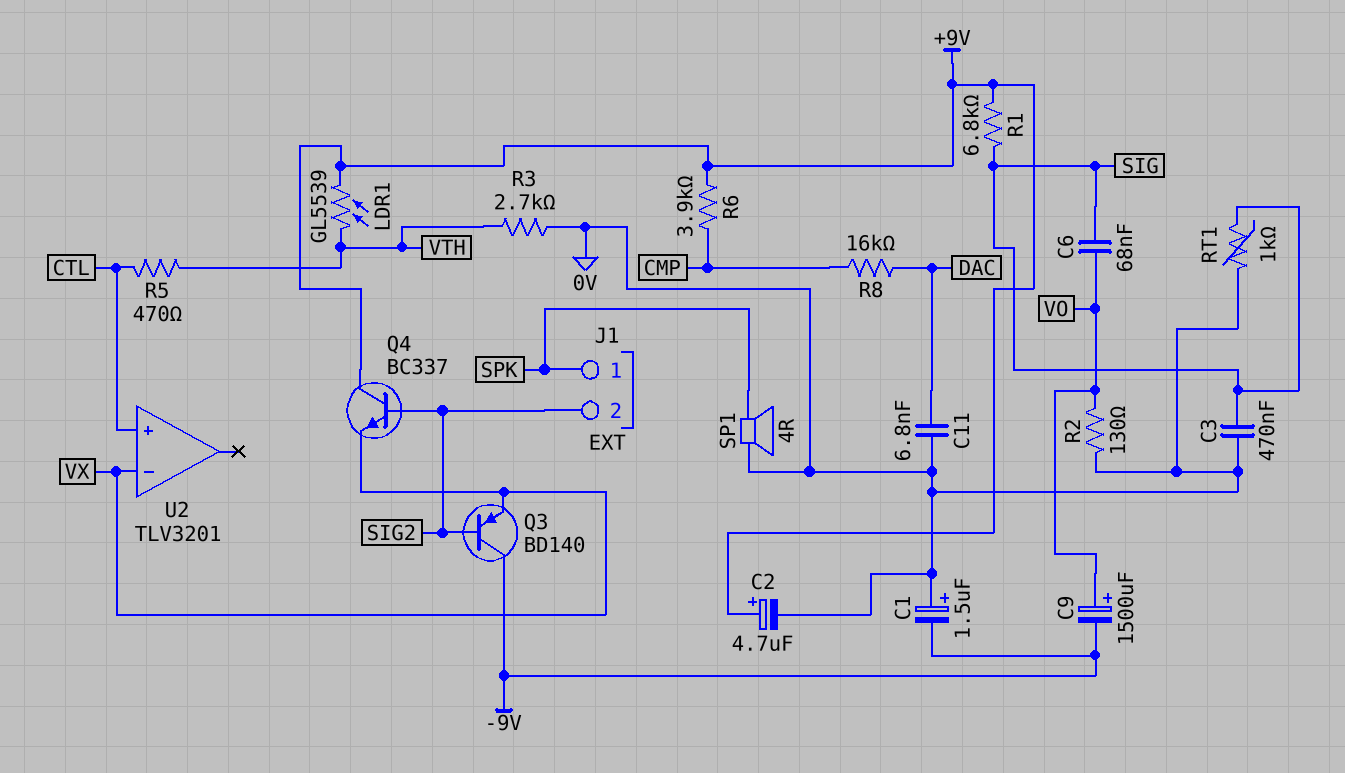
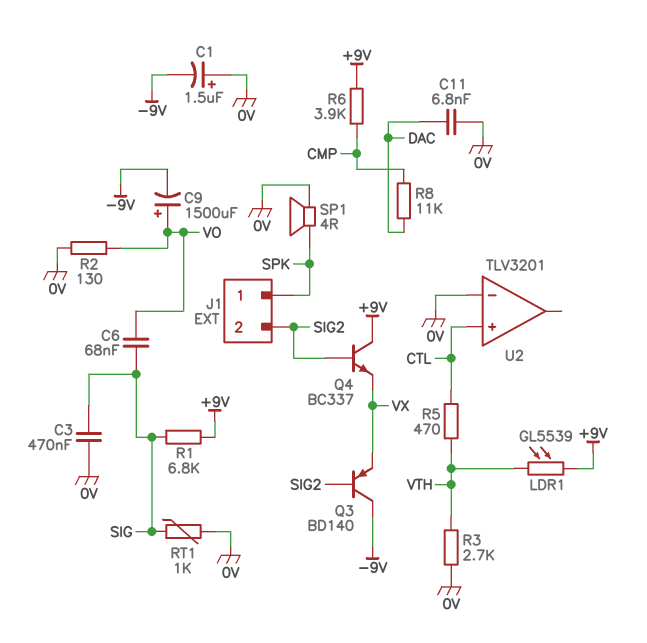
C2: 4.7uF (plus +9V, minus 0V) -> none
R8: 16k (CMP, DAC) -> 11k (CMP, DAC)
U2 pin in-: VX -> 0V

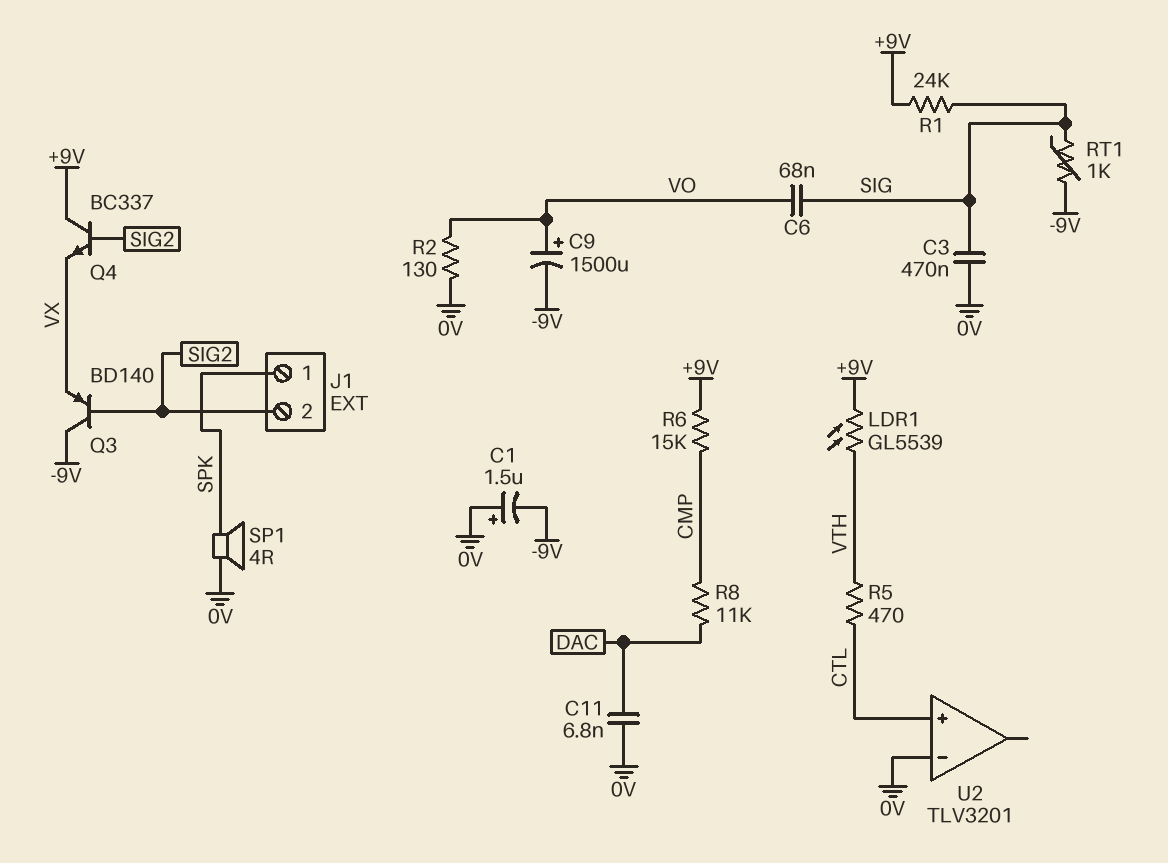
R1: 6.8k (+9V, SIG) -> 24k (+9V, SIG)
R3: 2.7k (0V, VTH) -> none
R6: 3.9k (+9V, CMP) -> 15k (+9V, CMP)
RT1: 1k (0V, SIG) -> 1k (-9V, SIG)

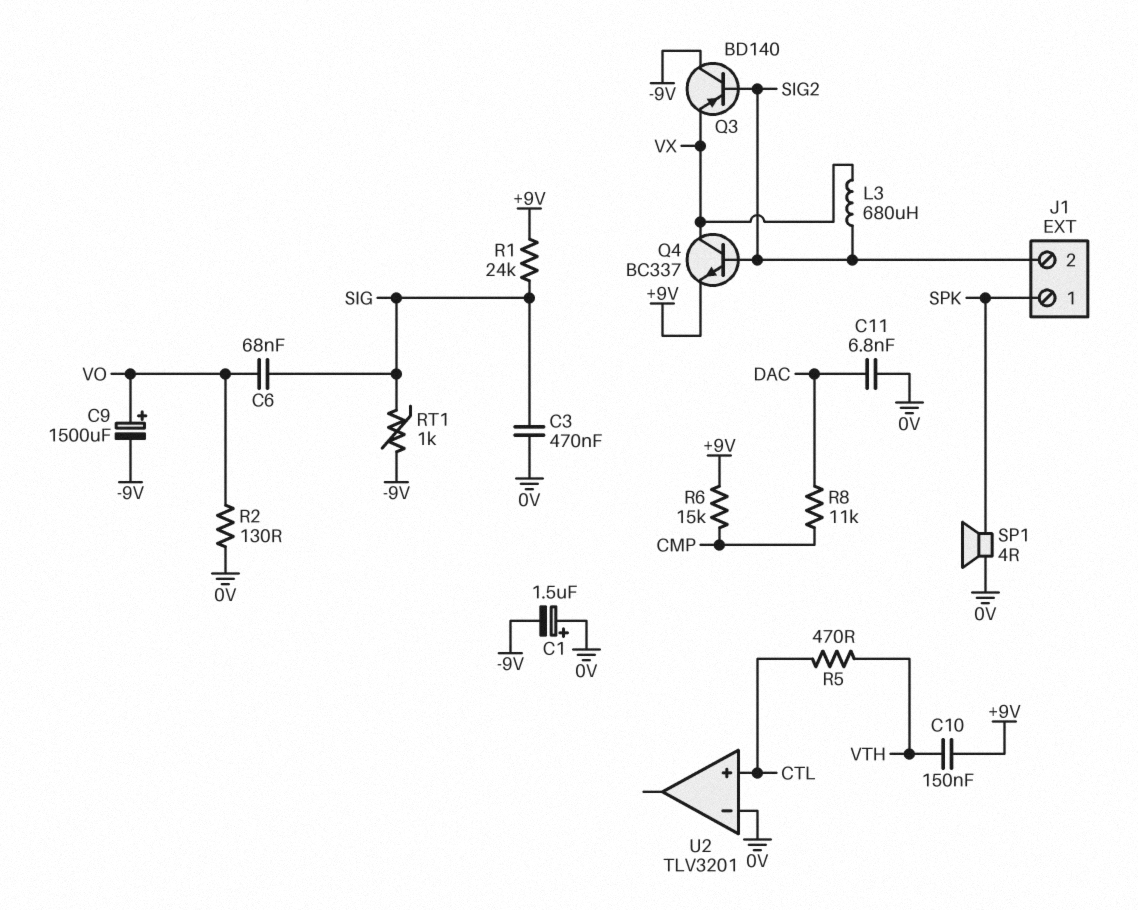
C10: none -> 150nF (+9V, VTH)
L3: none -> 680uH (SIG2, VX)
LDR1: GL5539 (+9V, VTH) -> none
Q4: NPN BC337 (B SIG2, C +9V, E VX) -> NPN BC337 (B SIG2, C VX, E +9V)

